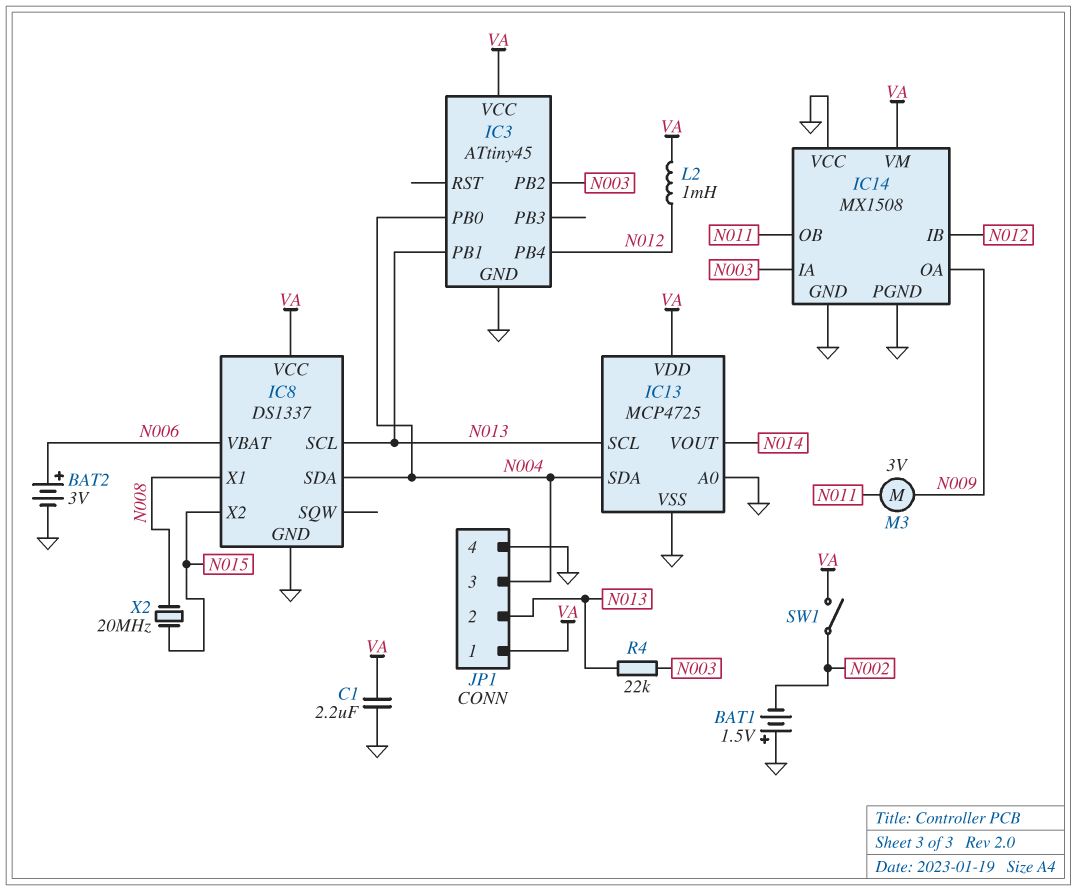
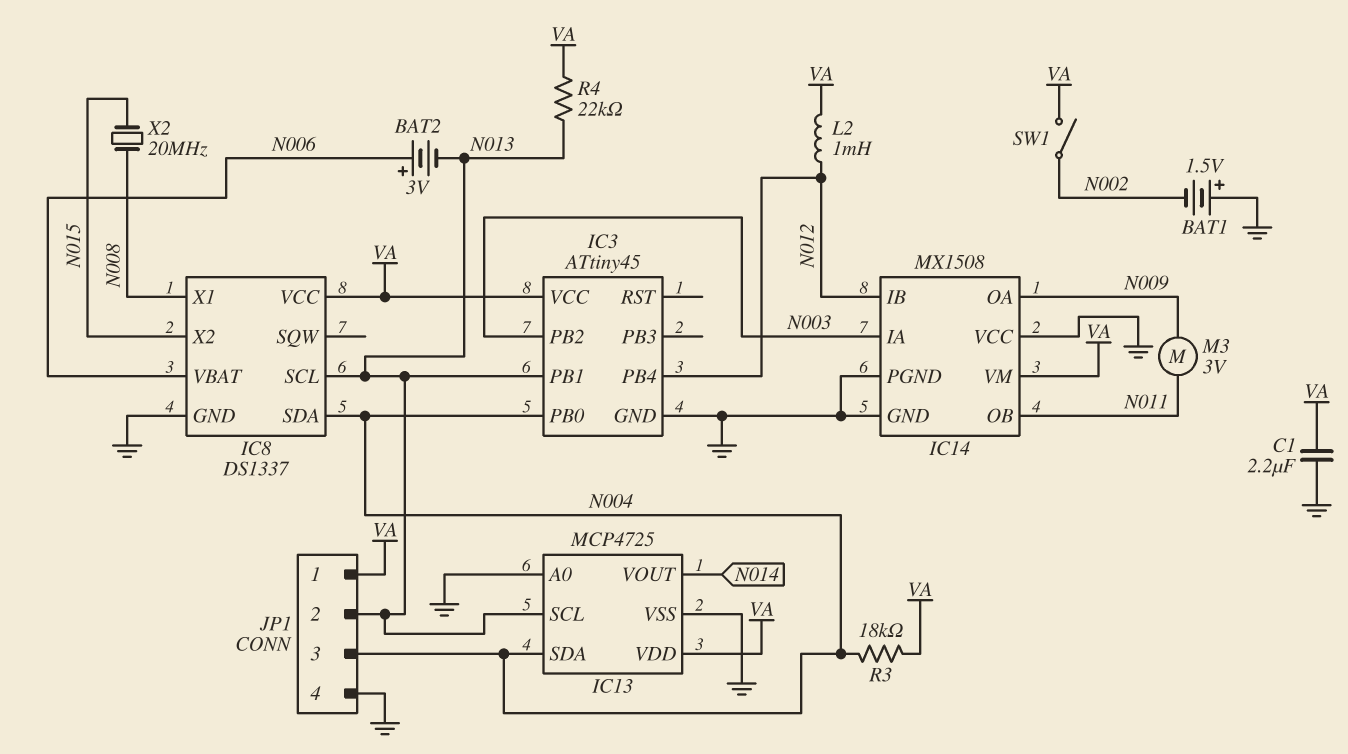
BAT2: 3V (plus N006, minus GND) -> 3V (plus N006, minus N013)
R3: none -> 18k (N004, VA)
R4: 22k (N003, N013) -> 22k (N013, VA)

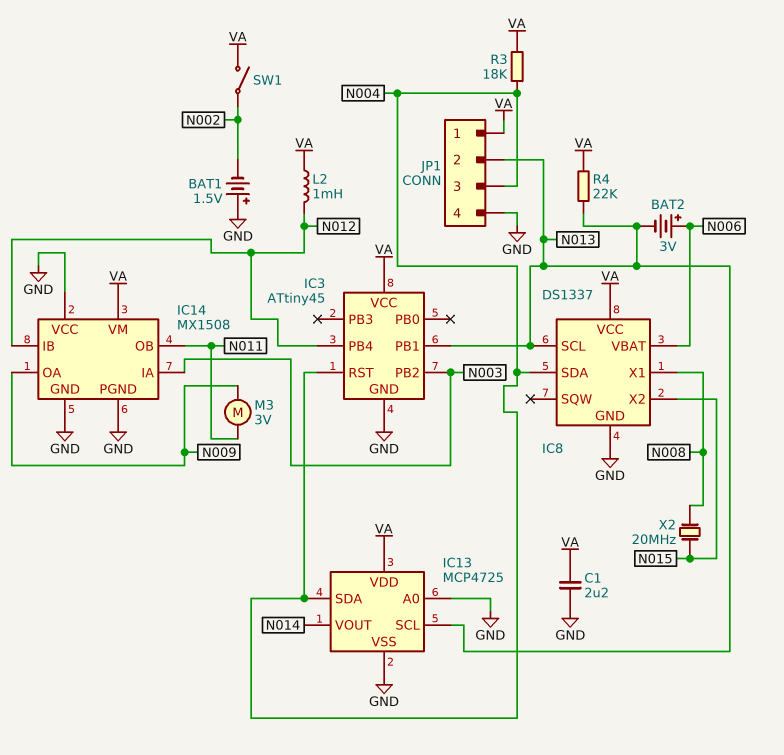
IC3 pin PB0: N004 -> none
IC3 pin RST: none -> N004

